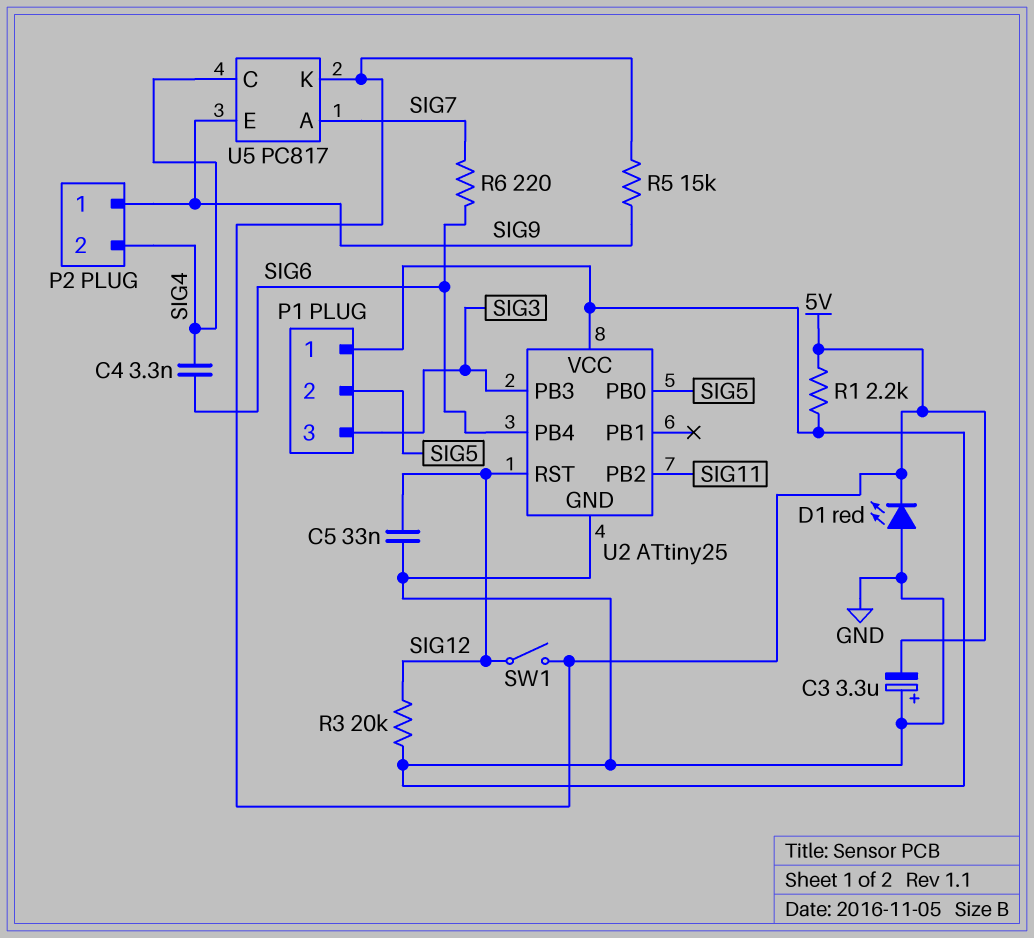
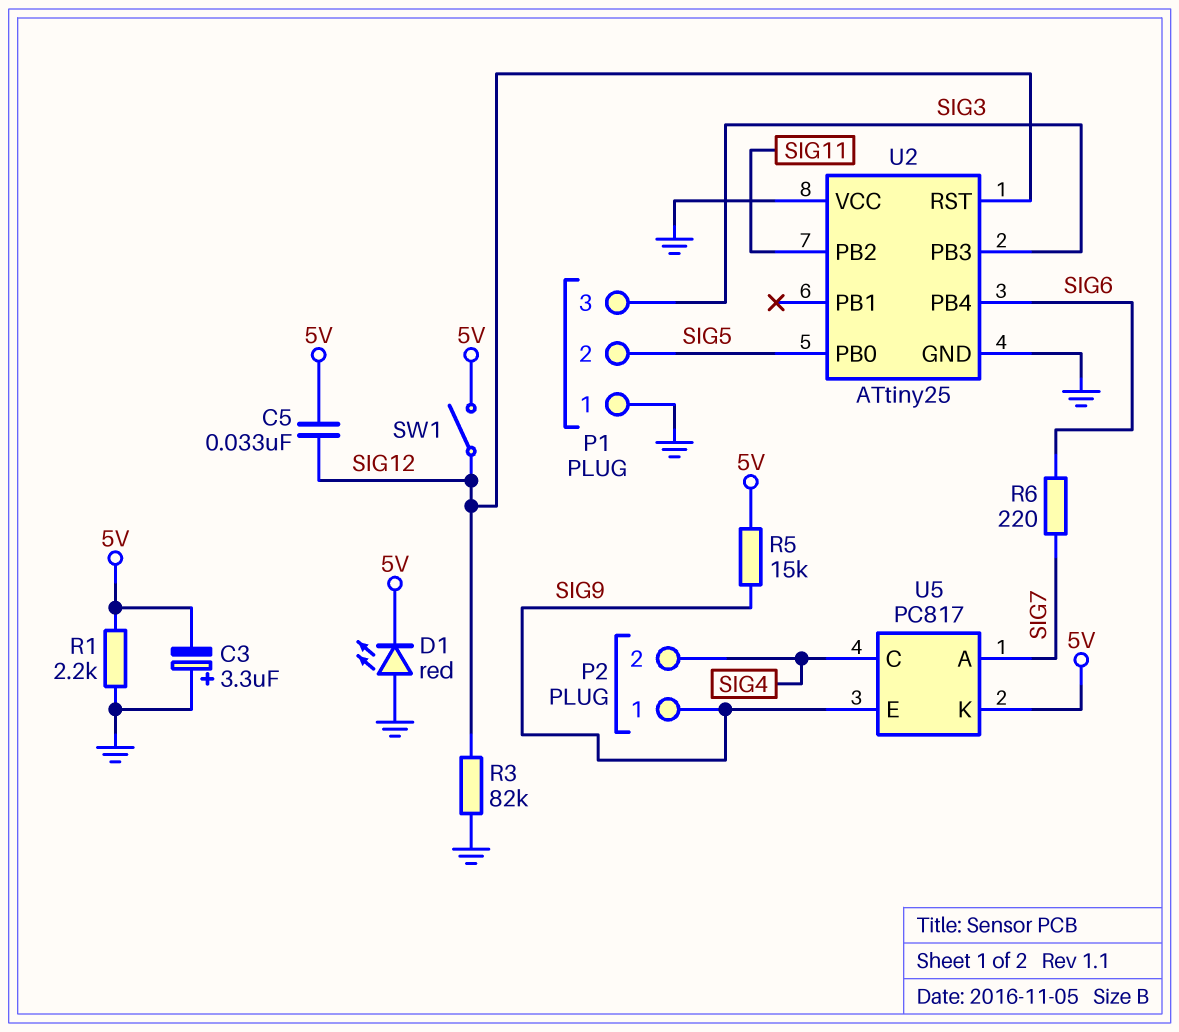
C4: 3.3nF (SIG4, SIG6) -> none
C5: 33nF (GND, SIG12) -> 33nF (5V, SIG12)
R3: 20k (GND, SIG12) -> 82k (GND, SIG12)

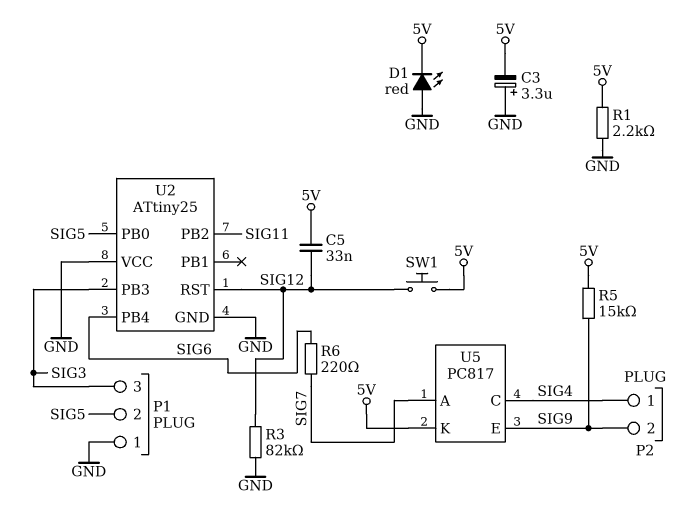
P2 pin 1: SIG9 -> SIG4
P2 pin 2: SIG4 -> SIG9
SW1: switch (5V, SIG12) -> button (5V, SIG12)

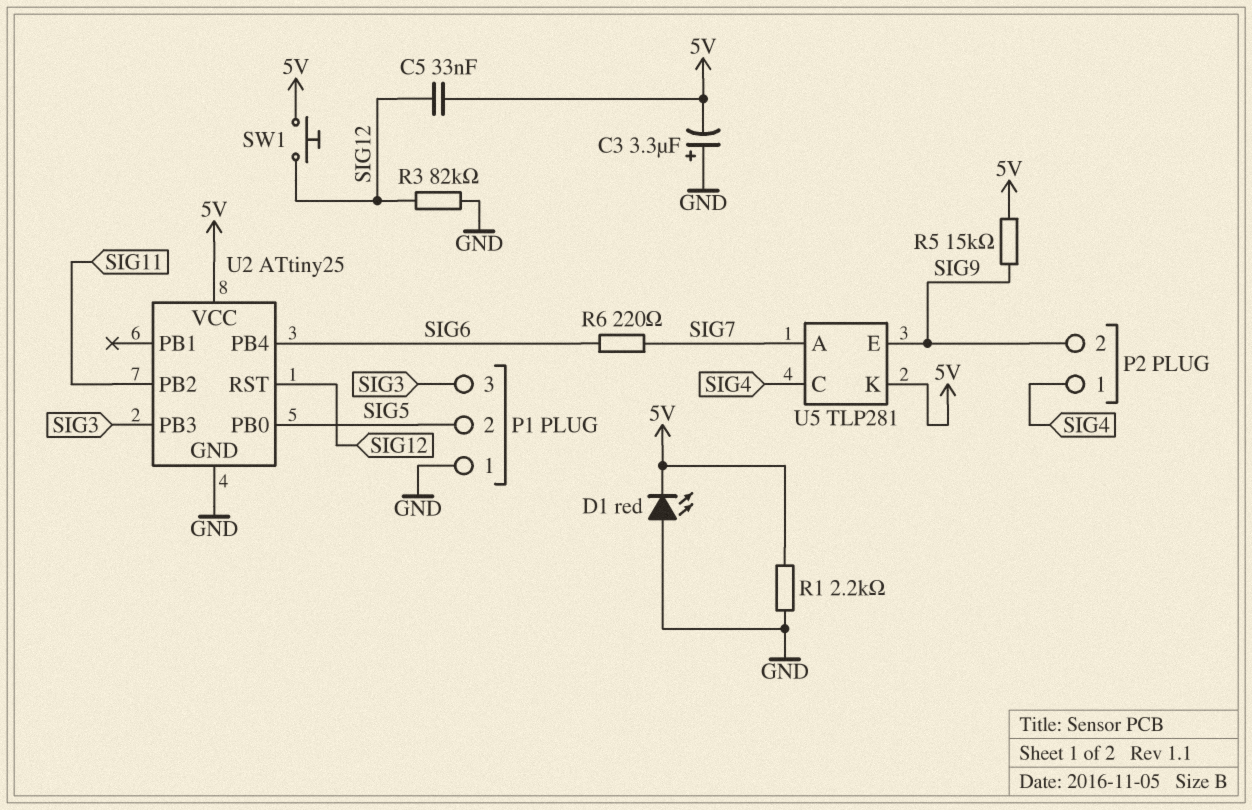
U2 pin VCC: GND -> 5V
U5: PC817 -> TLP281

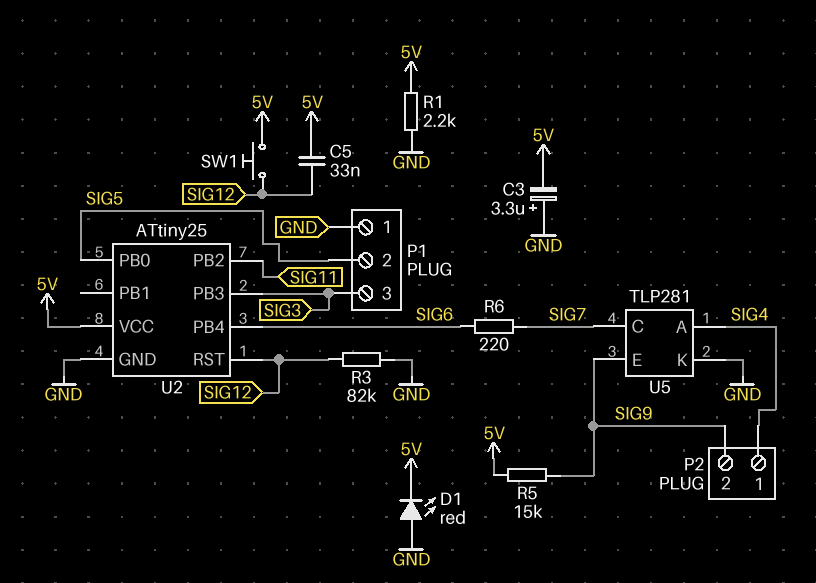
U5 pin A: SIG7 -> SIG4
U5 pin C: SIG4 -> SIG7
U5 pin K: 5V -> GND

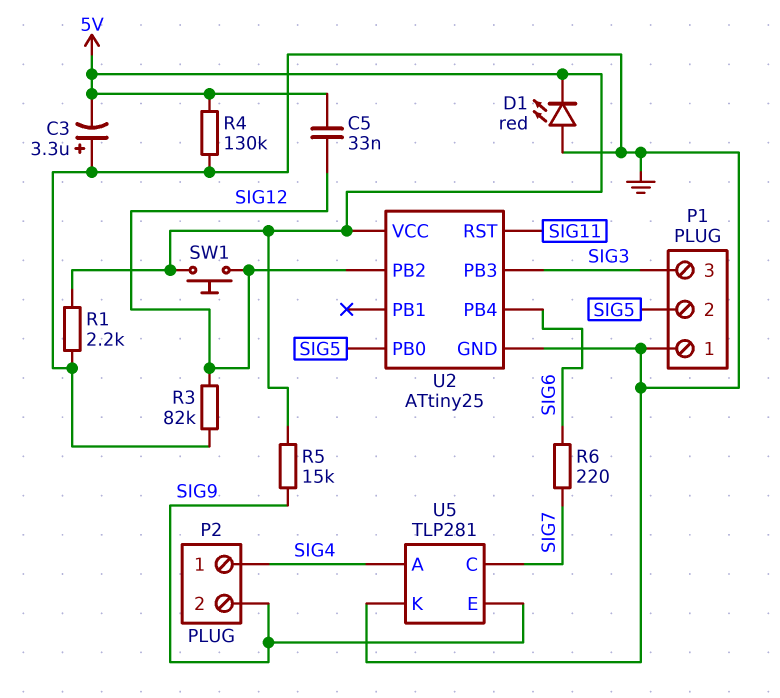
R4: none -> 130k (5V, GND)
U2 pin PB2: SIG11 -> SIG12
U2 pin RST: SIG12 -> SIG11

